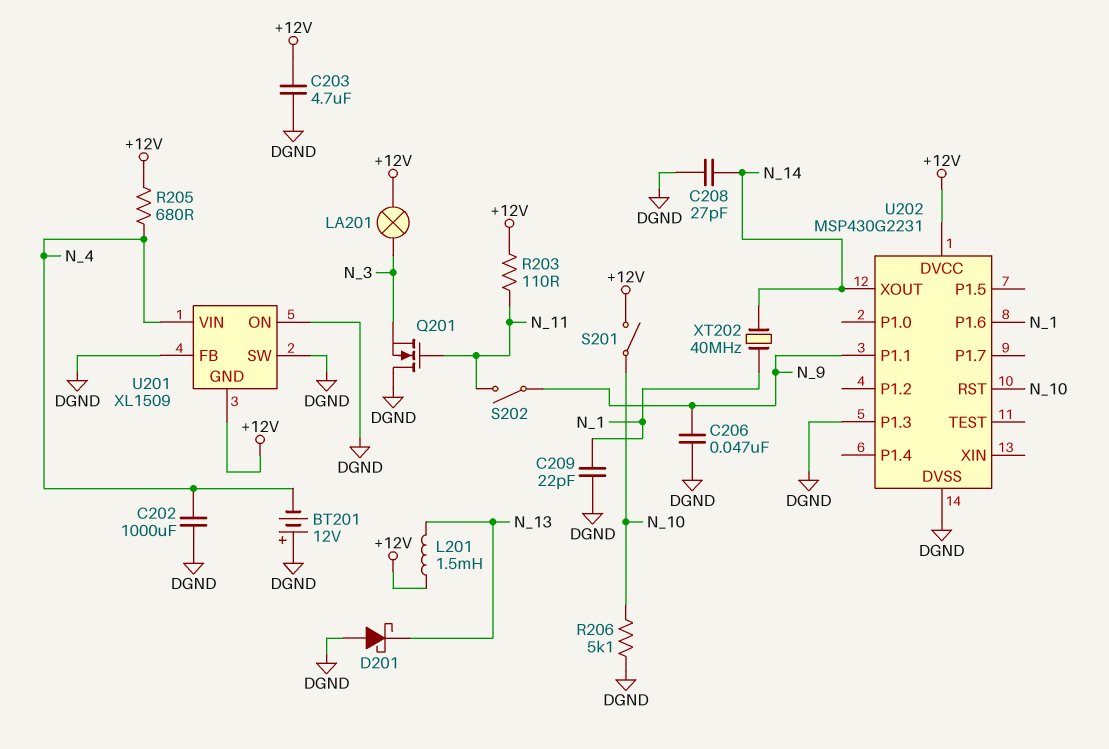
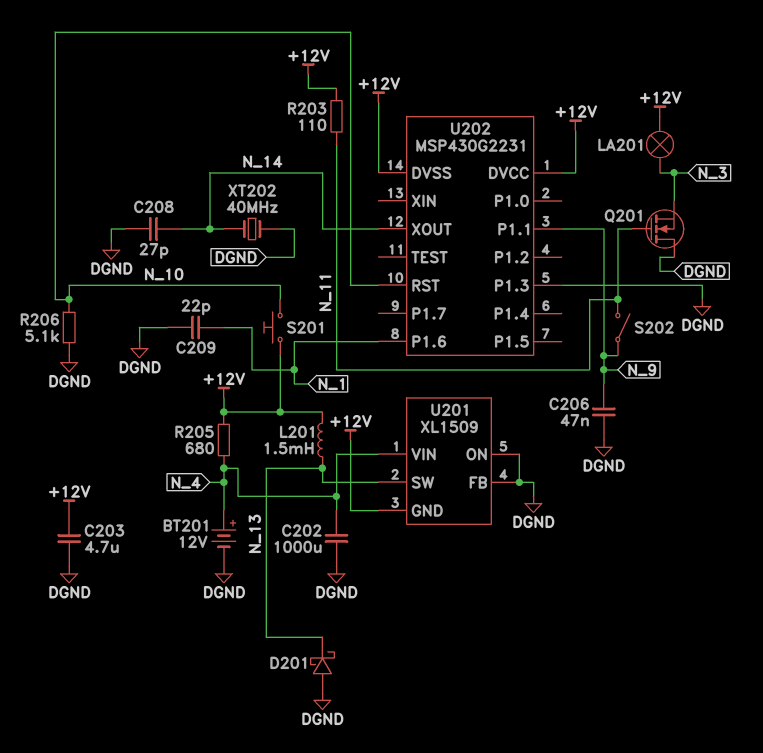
BT201: 12V (plus DGND, minus N_4) -> 12V (plus N_4, minus DGND)
S201: switch (+12V, N_10) -> button (+12V, N_10)
U201 pin SW: DGND -> N_13
U202 pin DVSS: DGND -> +12V
XT202: 40MHz (N_1, N_14) -> 40MHz (DGND, N_14)

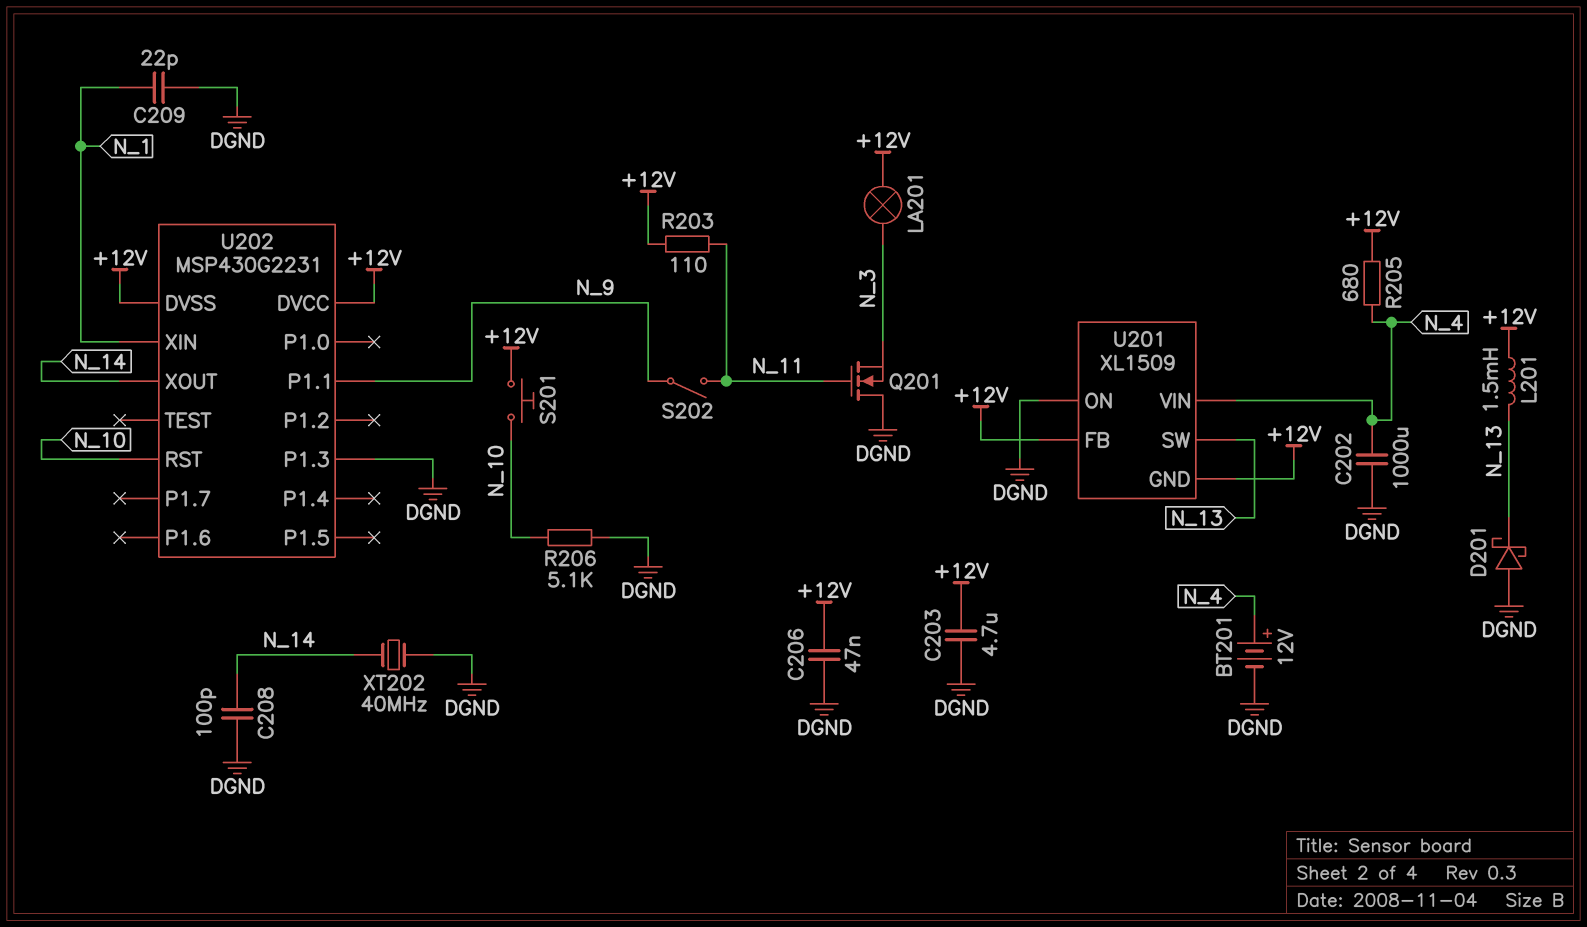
C206: 47nF (DGND, N_9) -> 47nF (+12V, DGND)
C208: 27pF (DGND, N_14) -> 100pF (DGND, N_14)
U201 pin FB: DGND -> +12V
U202 pin P1.6: N_1 -> none
U202 pin XIN: none -> N_1

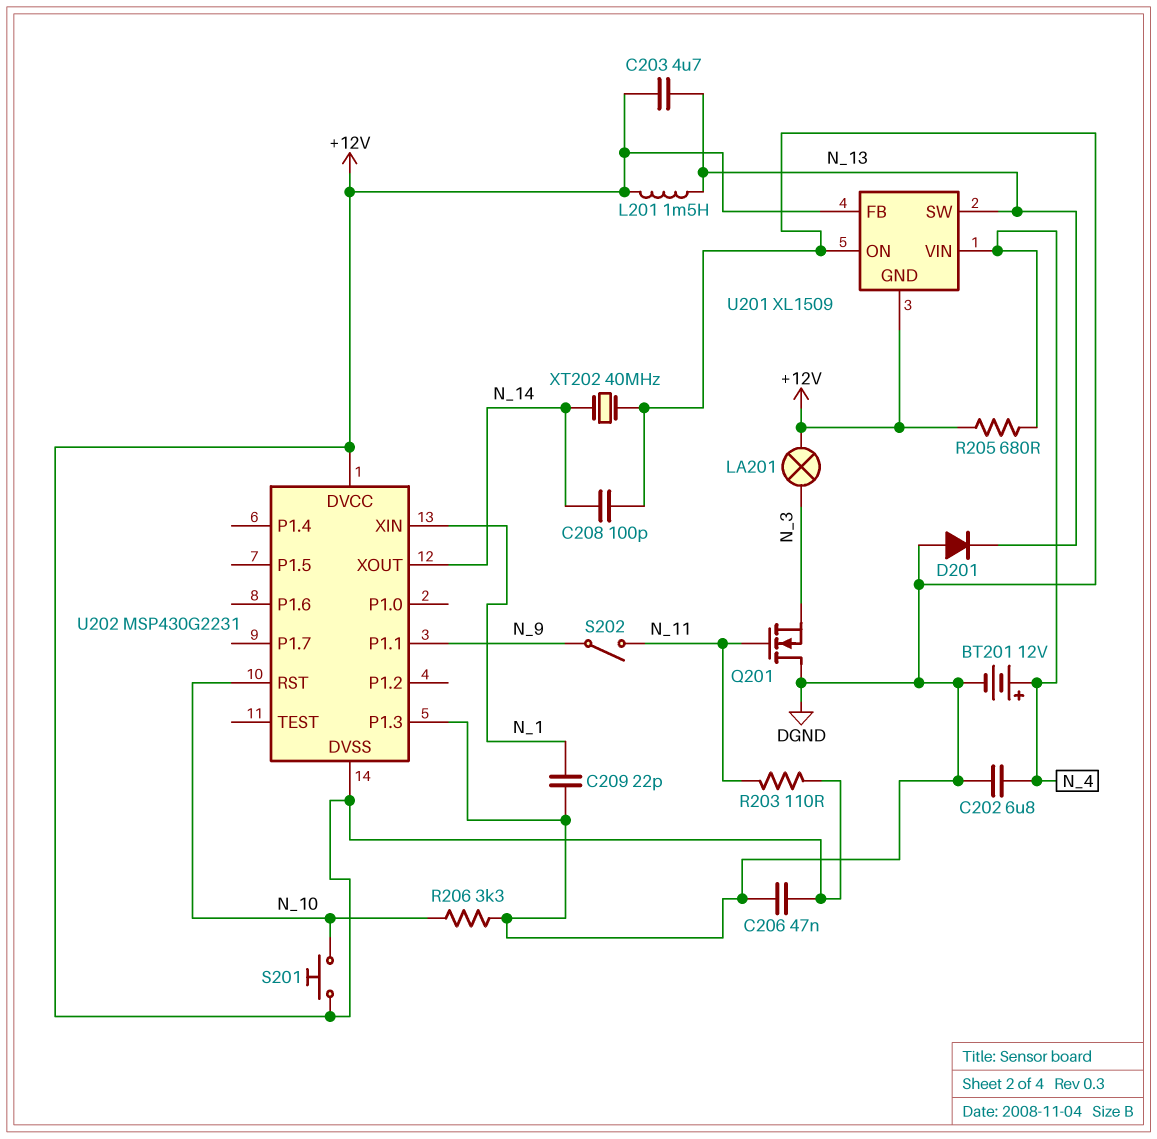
C202: 1000uF (DGND, N_4) -> 6.8uF (DGND, N_4)
C203: 4.7uF (+12V, DGND) -> 4.7uF (+12V, N_13)
D201: schottky (A DGND, K N_13) -> diode (A DGND, K N_13)
R206: 5.1k (DGND, N_10) -> 3.3k (DGND, N_10)

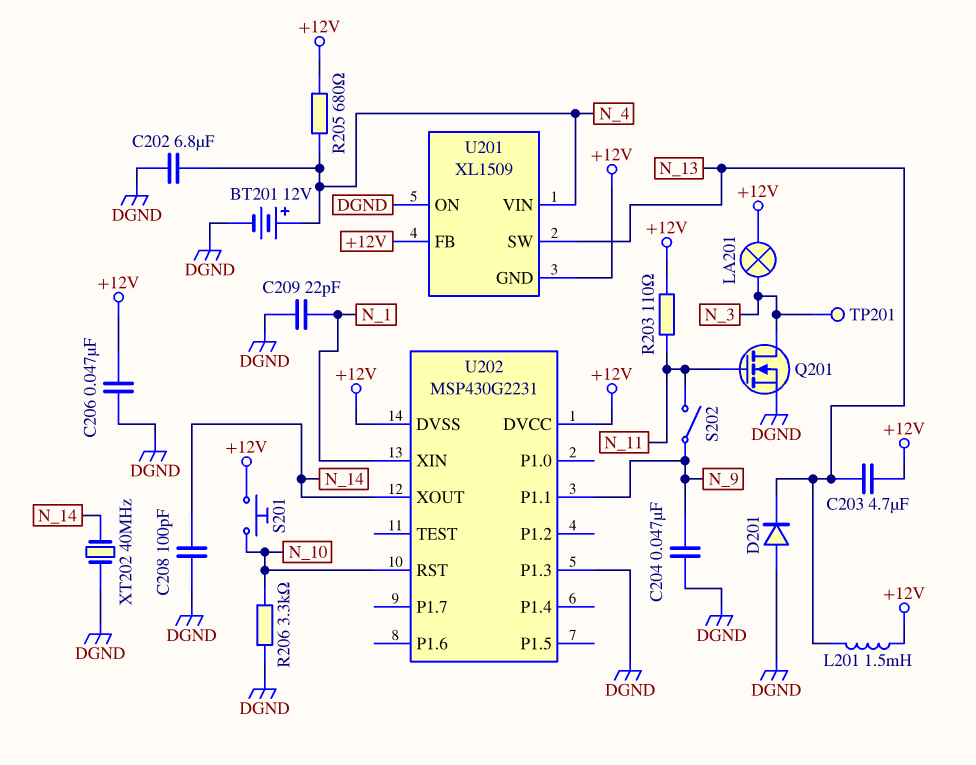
C204: none -> 47nF (DGND, N_9)
Q201: NMOS (G N_11, D DGND, S N_3) -> NMOS (G N_11, D N_3, S DGND)
TP201: none -> test point (N_3)

